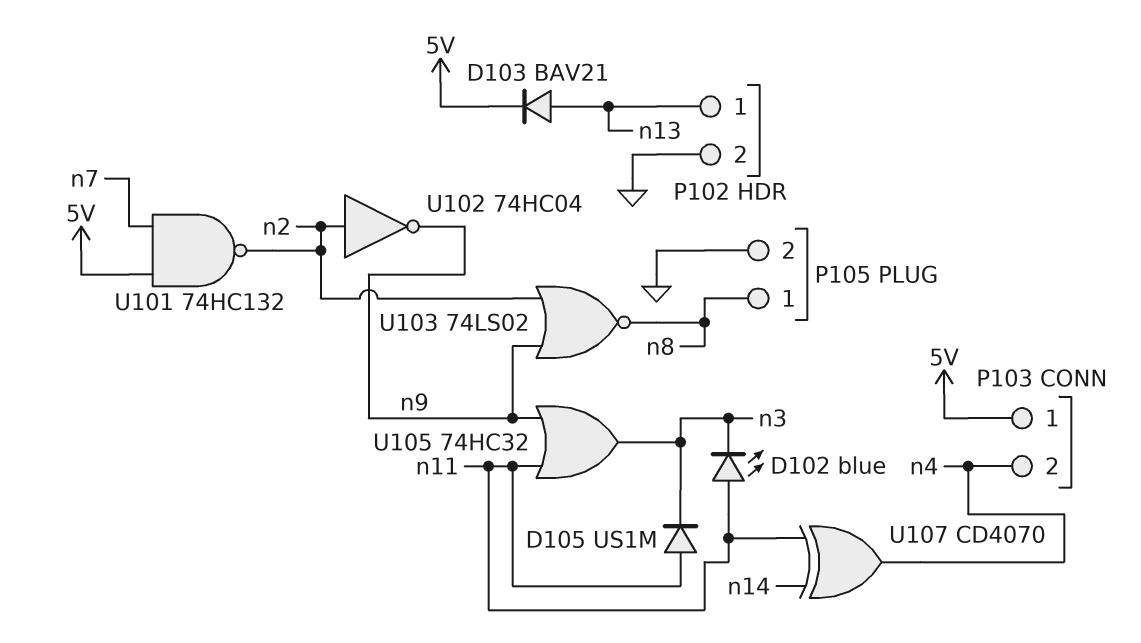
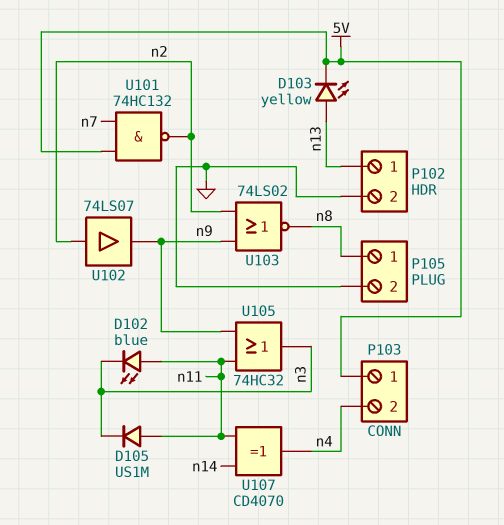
D103: diode BAV21 (A n13, K 5V) -> LED yellow (A n13, K 5V)
U102: NOT 74HC04 (in n2, out n9) -> buffer 74LS07 (in n2, out n9)

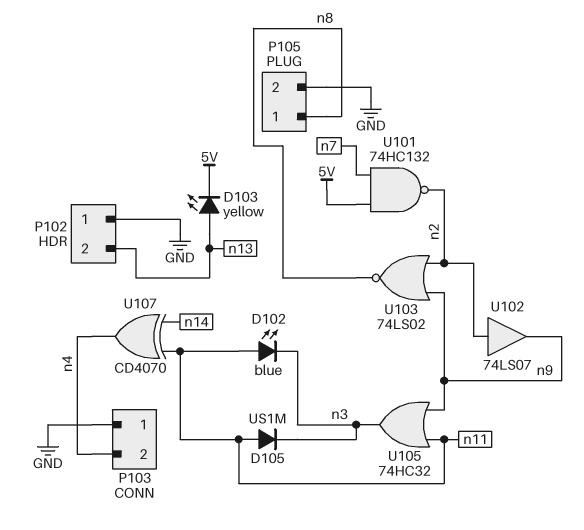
P102 pin 1: n13 -> GND
P102 pin 2: GND -> n13
P103 pin 1: 5V -> GND

